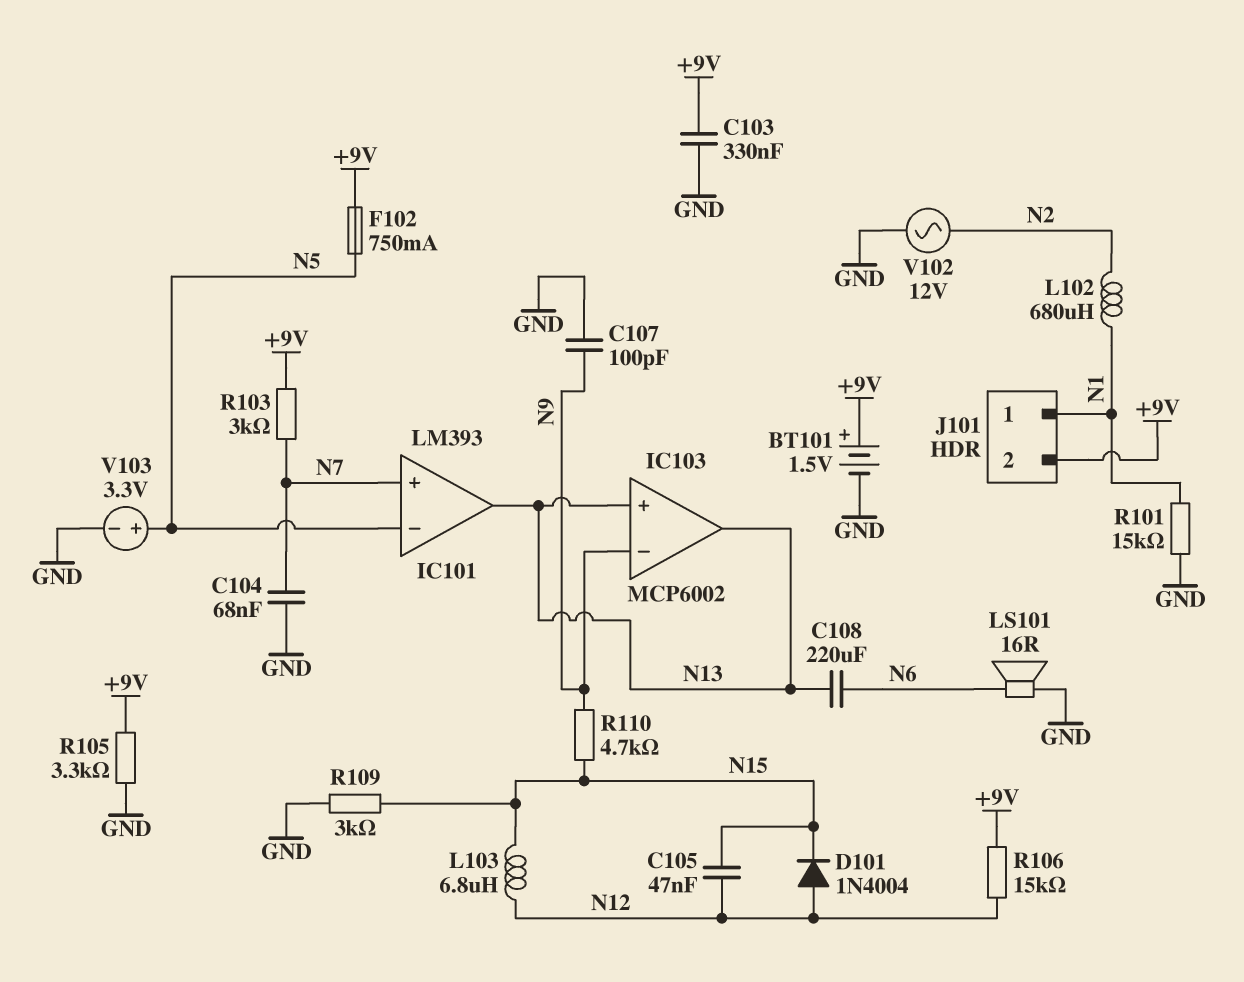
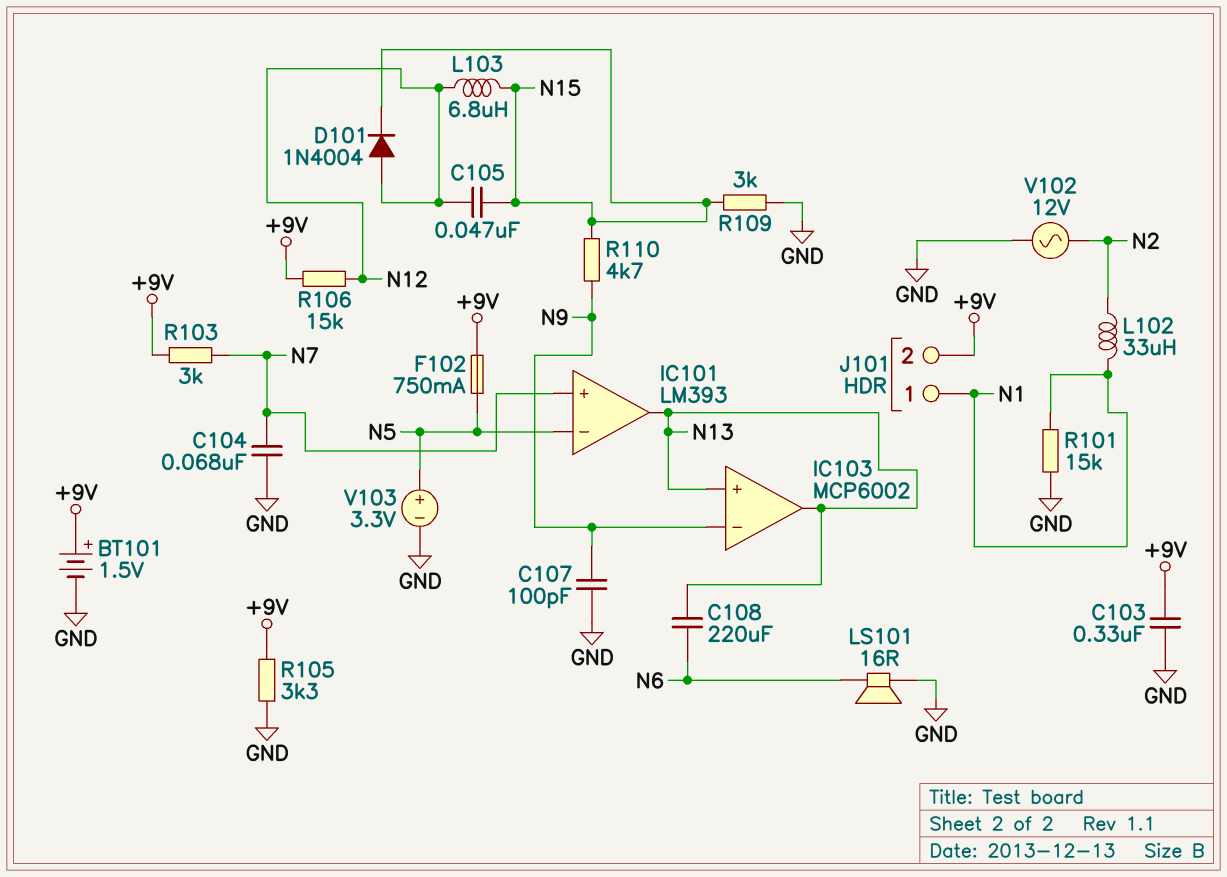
L102: 680uH (N1, N2) -> 33uH (N1, N2)

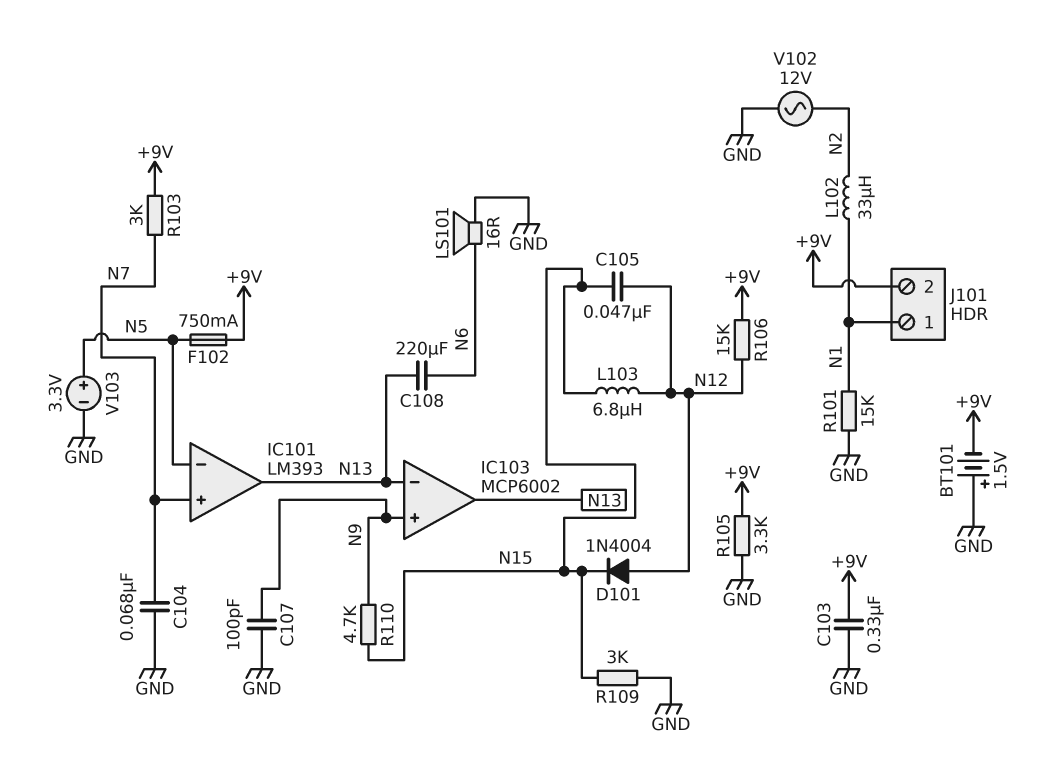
BT101: 1.5V (plus +9V, minus GND) -> 1.5V (plus GND, minus +9V)
IC103 pin in+: N13 -> N9
IC103 pin in-: N9 -> N13

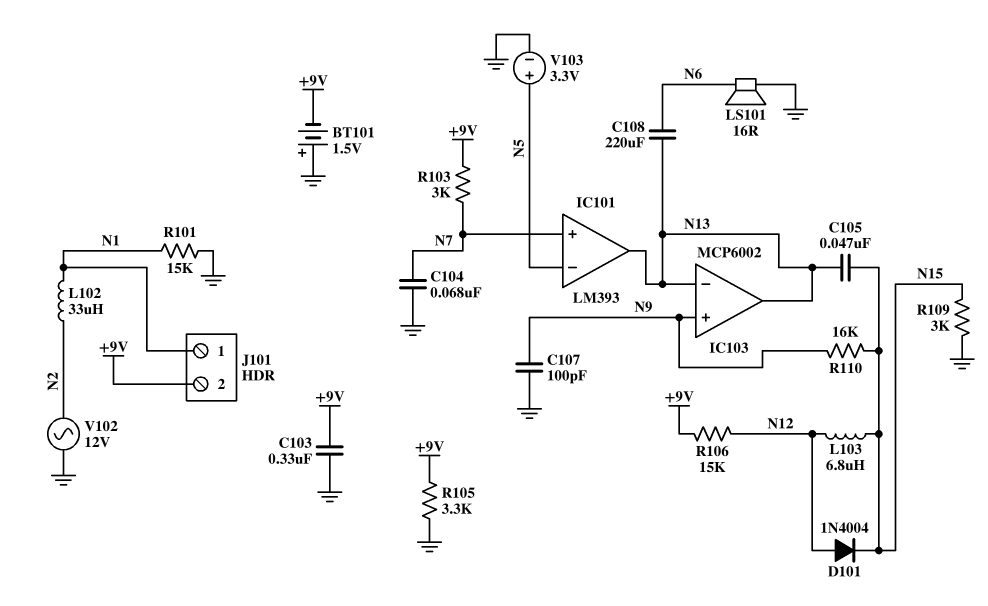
C105: 47nF (N12, N15) -> 47nF (N13, N15)
F102: 750mA (+9V, N5) -> none
R110: 4.7k (N9, N15) -> 16k (N9, N15)

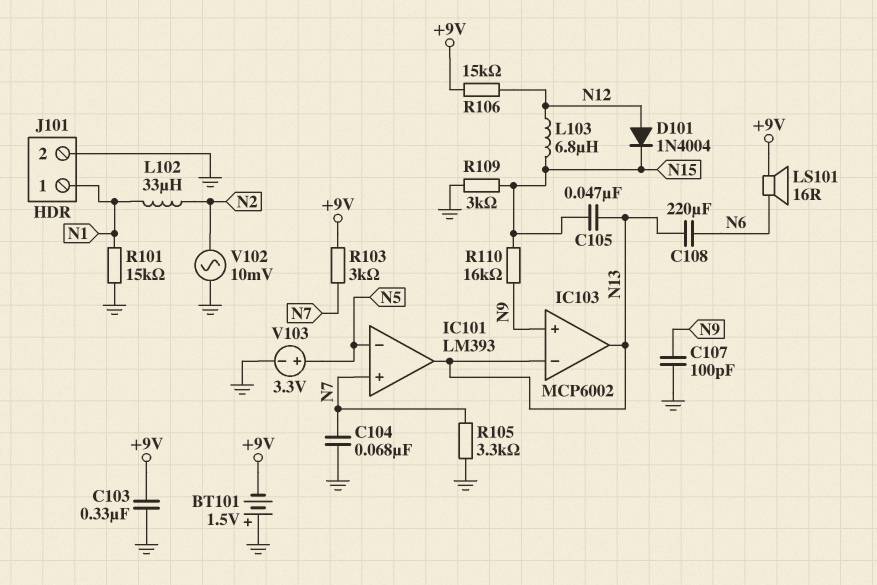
J101 pin 2: +9V -> GND
LS101: speaker 16R (GND, N6) -> speaker 16R (+9V, N6)
R105: 3.3k (+9V, GND) -> 3.3k (GND, N7)
V102: AC 12V (GND, N2) -> AC 10mV (GND, N2)

